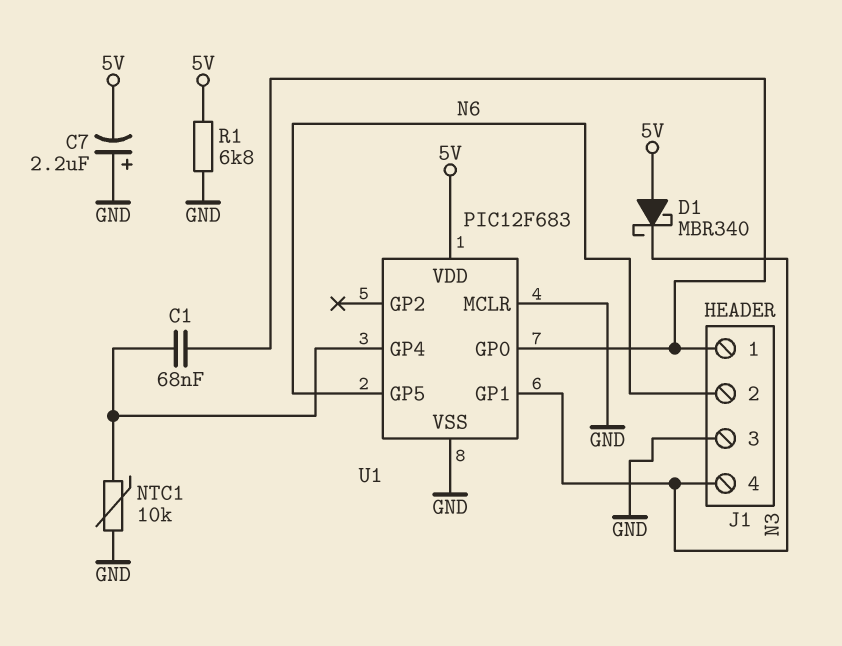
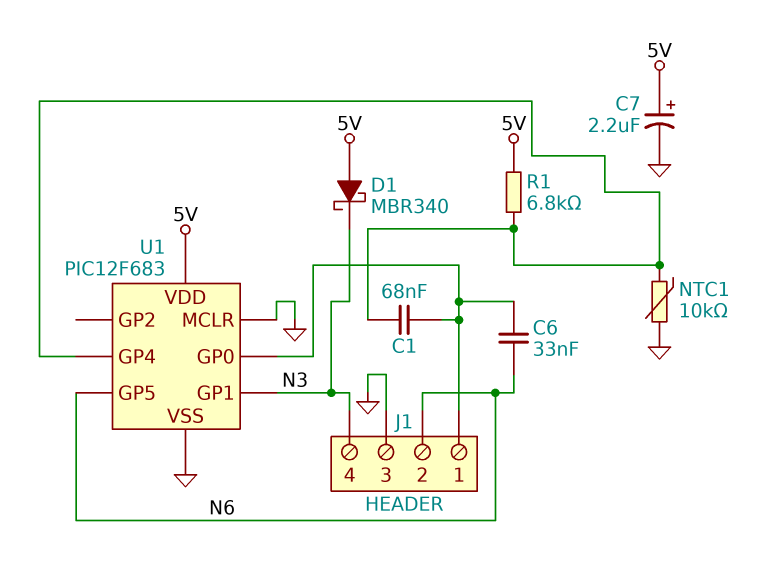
C6: none -> 33nF (J1/1, N6)
C7: 2.2uF (plus GND, minus 5V) -> 2.2uF (plus 5V, minus GND)
R1: 6.8k (5V, GND) -> 6.8k (5V, U1/GP4)

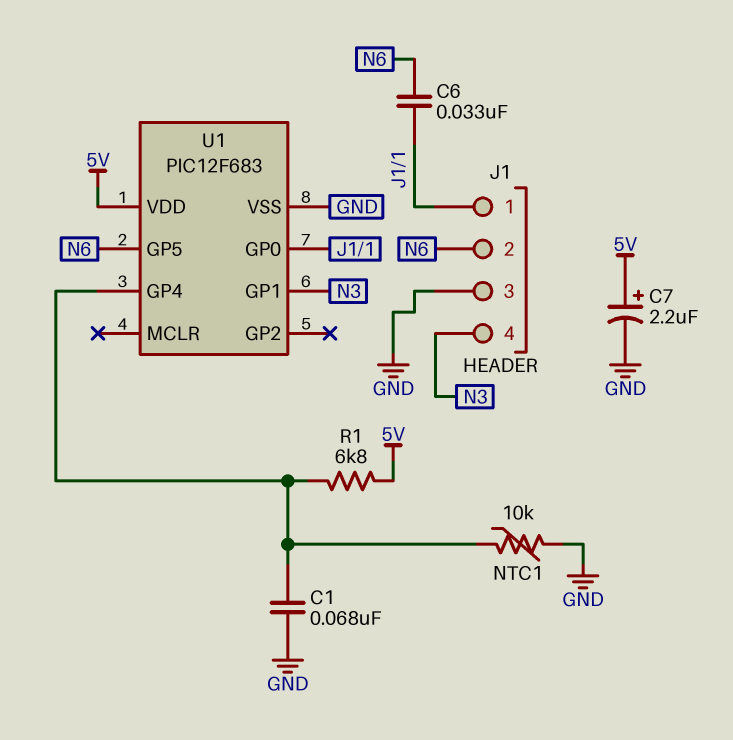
C1: 68nF (J1/1, U1/GP4) -> 68nF (GND, U1/GP4)
D1: schottky MBR340 (A 5V, K N3) -> none
U1 pin MCLR: GND -> none

